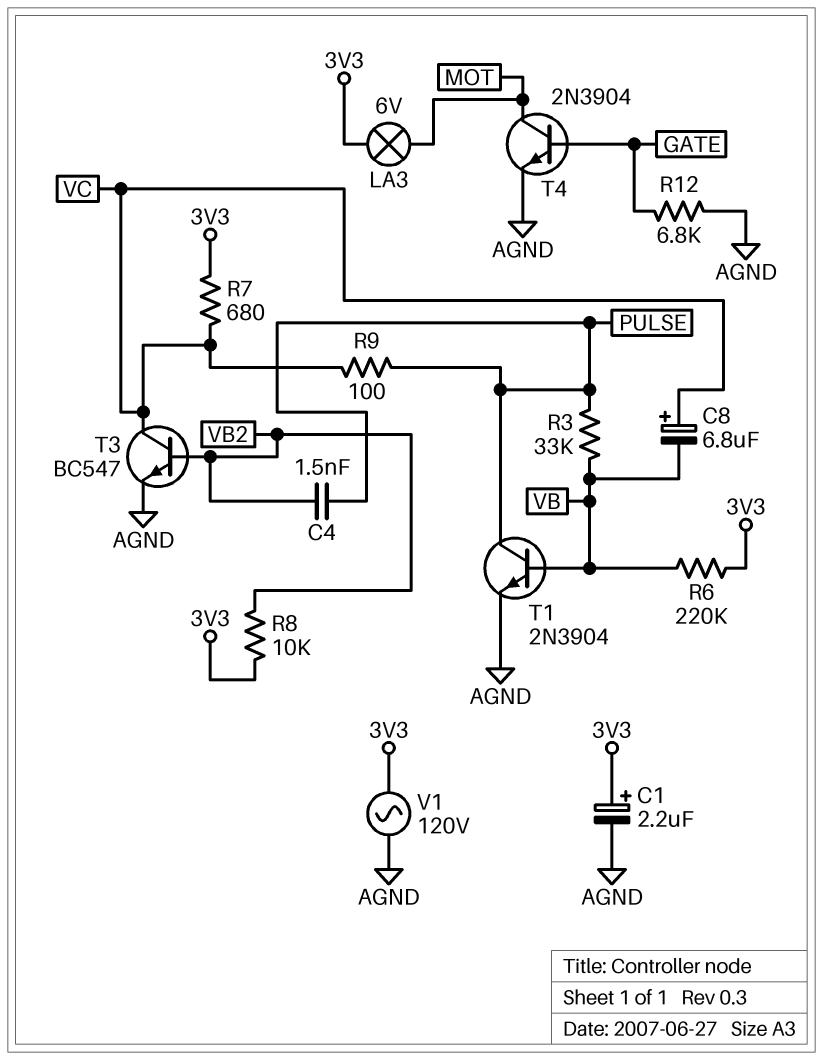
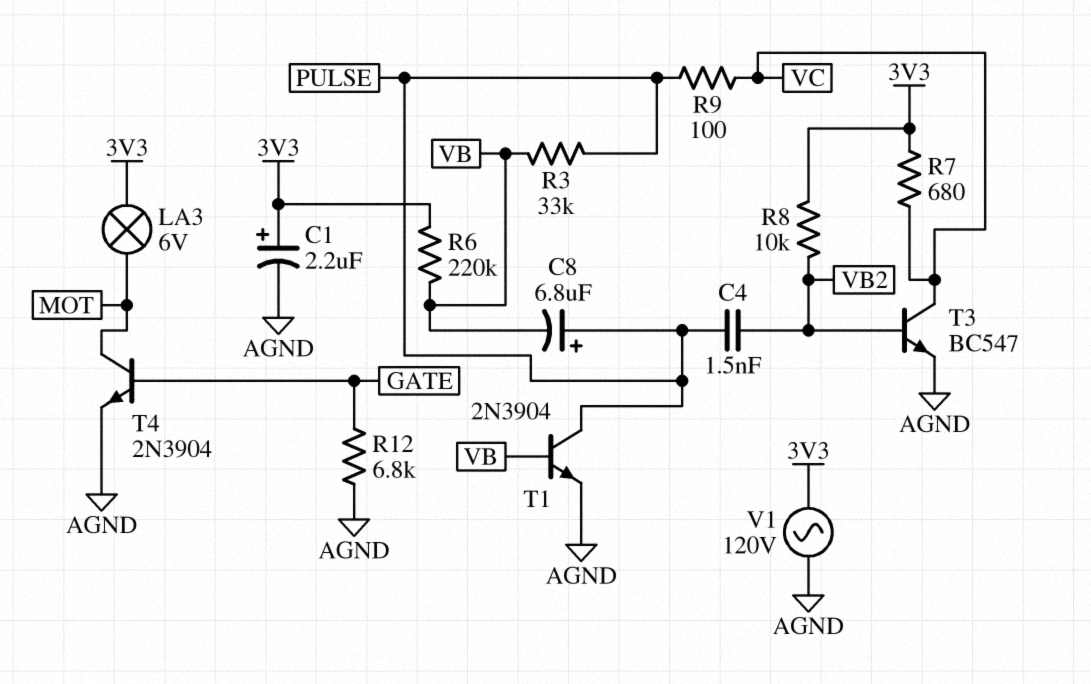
C8: 6.8uF (plus VC, minus VB) -> 6.8uF (plus PULSE, minus VB)

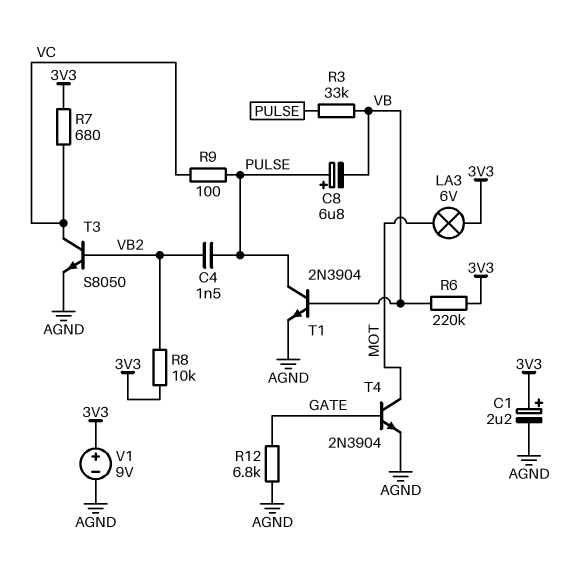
T3: NPN BC547 (B VB2, C VC, E AGND) -> NPN S8050 (B VB2, C VC, E AGND)
V1: AC 120V (3V3, AGND) -> 9V (plus 3V3, minus AGND)

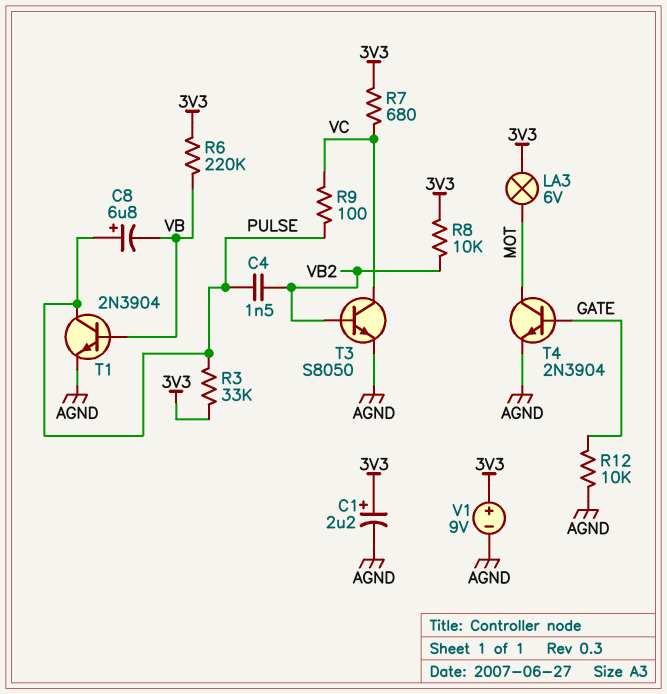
R3: 33k (PULSE, VB) -> 33k (3V3, PULSE)
R12: 6.8k (AGND, GATE) -> 10k (AGND, GATE)

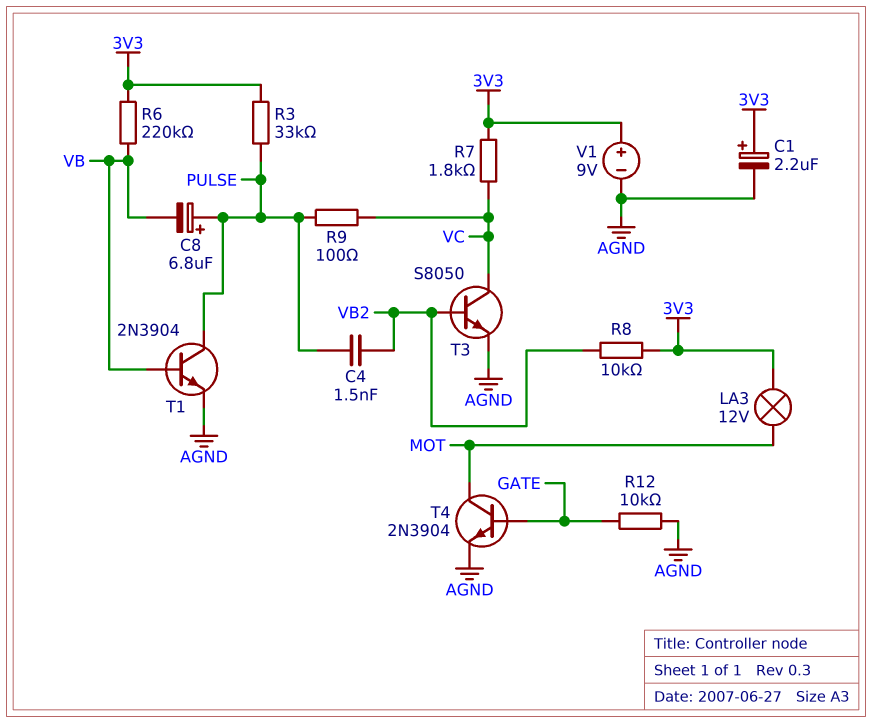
LA3: lamp 6V (3V3, MOT) -> lamp 12V (3V3, MOT)
R7: 680 (3V3, VC) -> 1.8k (3V3, VC)

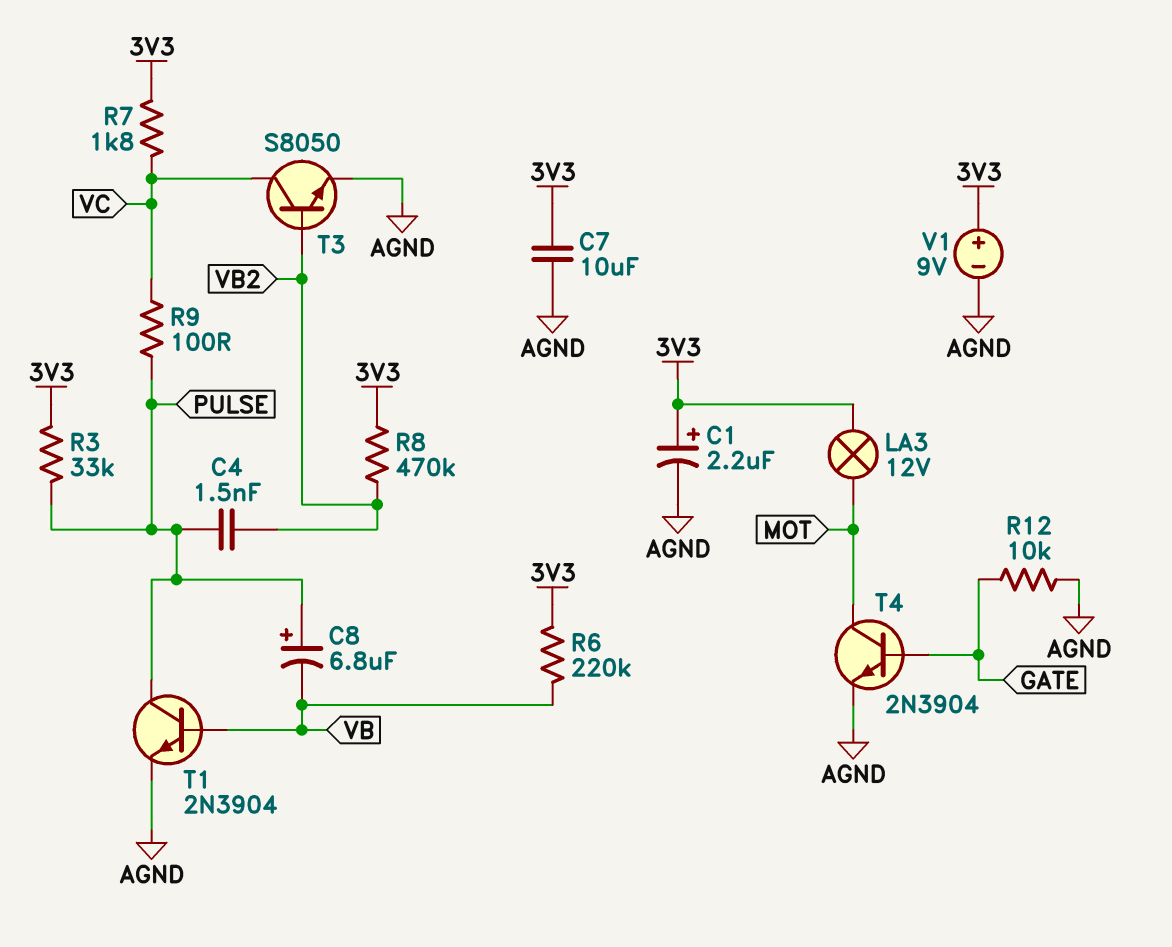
C7: none -> 10uF (3V3, AGND)
R8: 10k (3V3, VB2) -> 470k (3V3, VB2)

